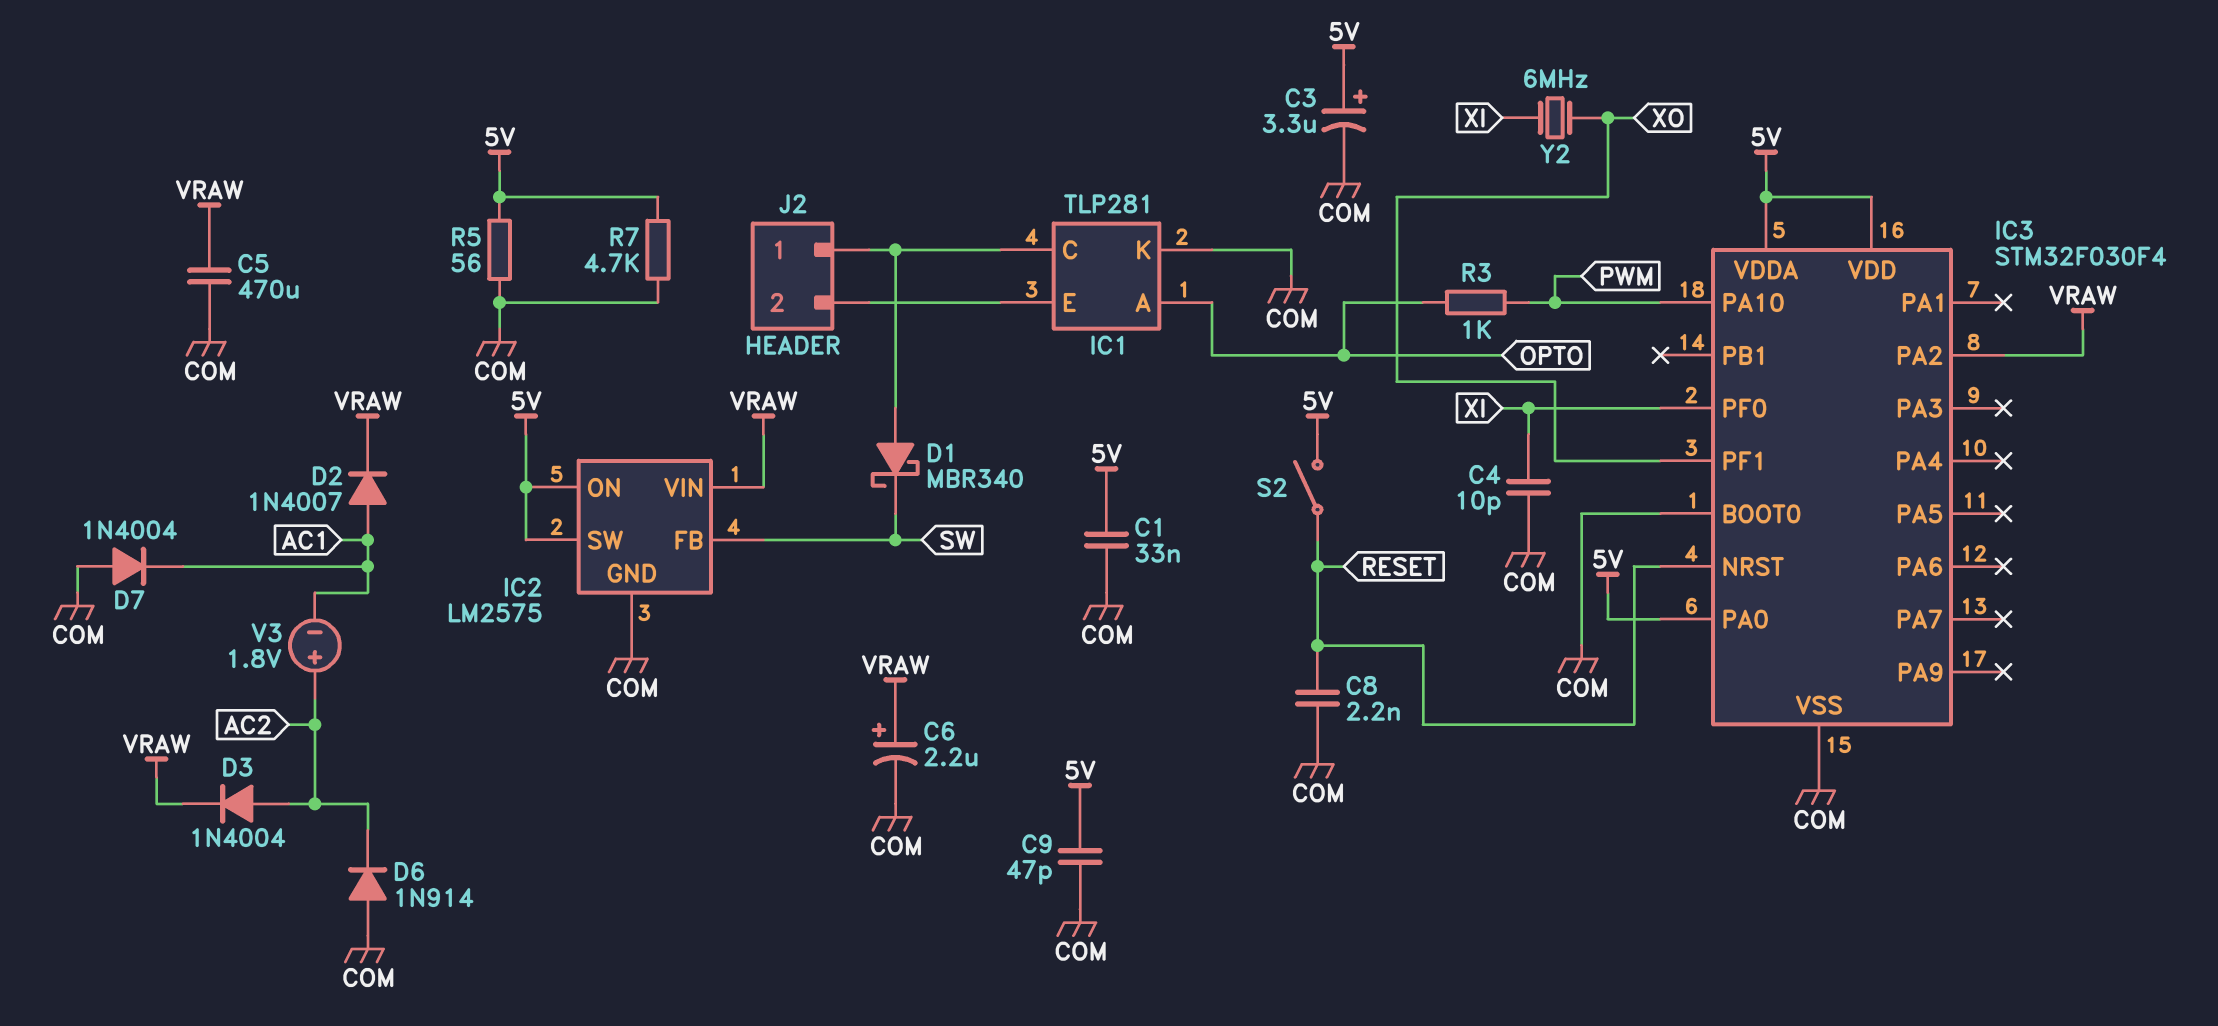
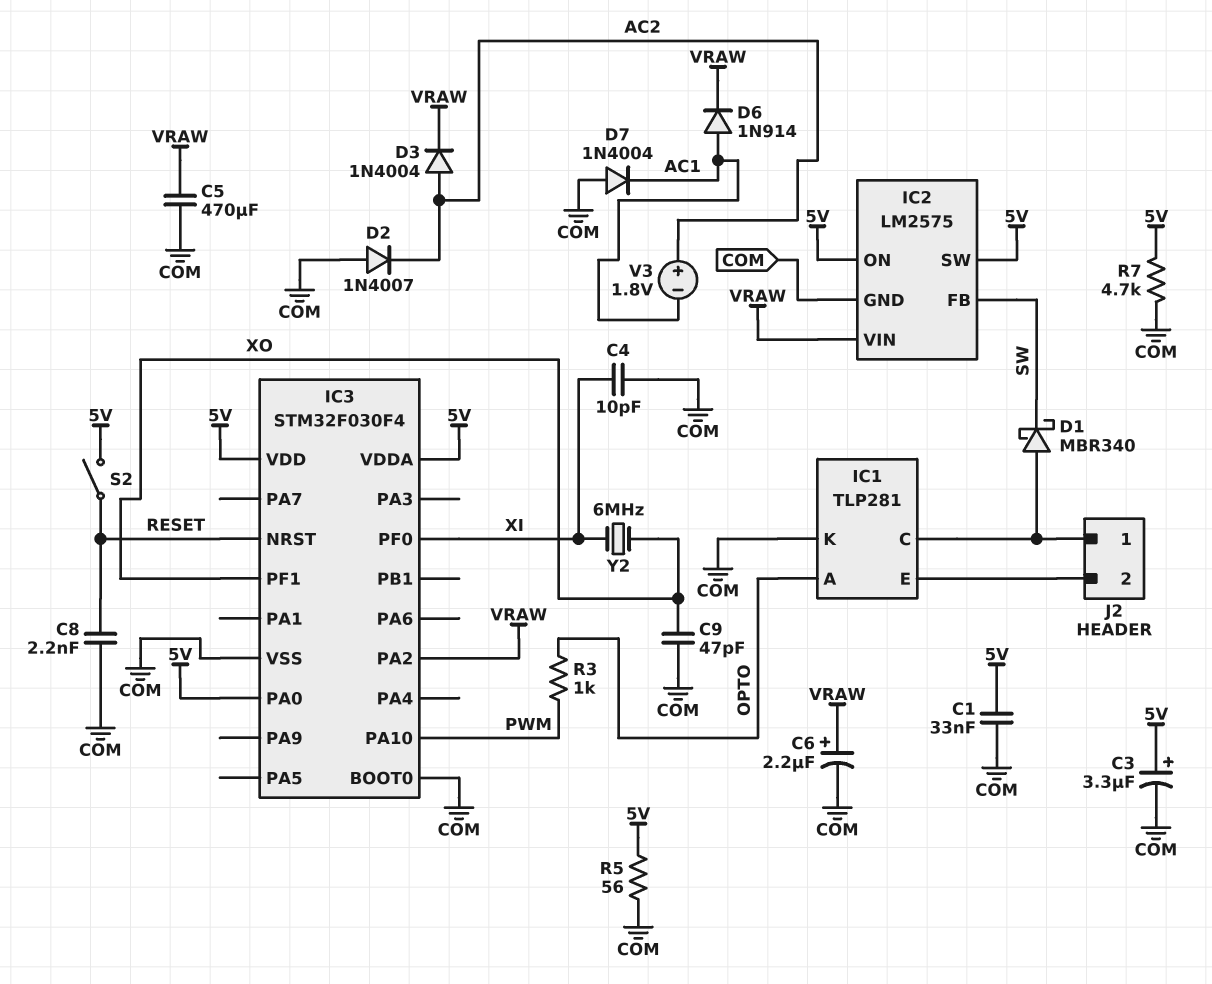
C9: 47pF (5V, COM) -> 47pF (COM, XO)
D2: diode 1N4007 (A AC1, K VRAW) -> diode 1N4007 (A COM, K AC2)
D6: diode 1N914 (A COM, K AC2) -> diode 1N914 (A AC1, K VRAW)

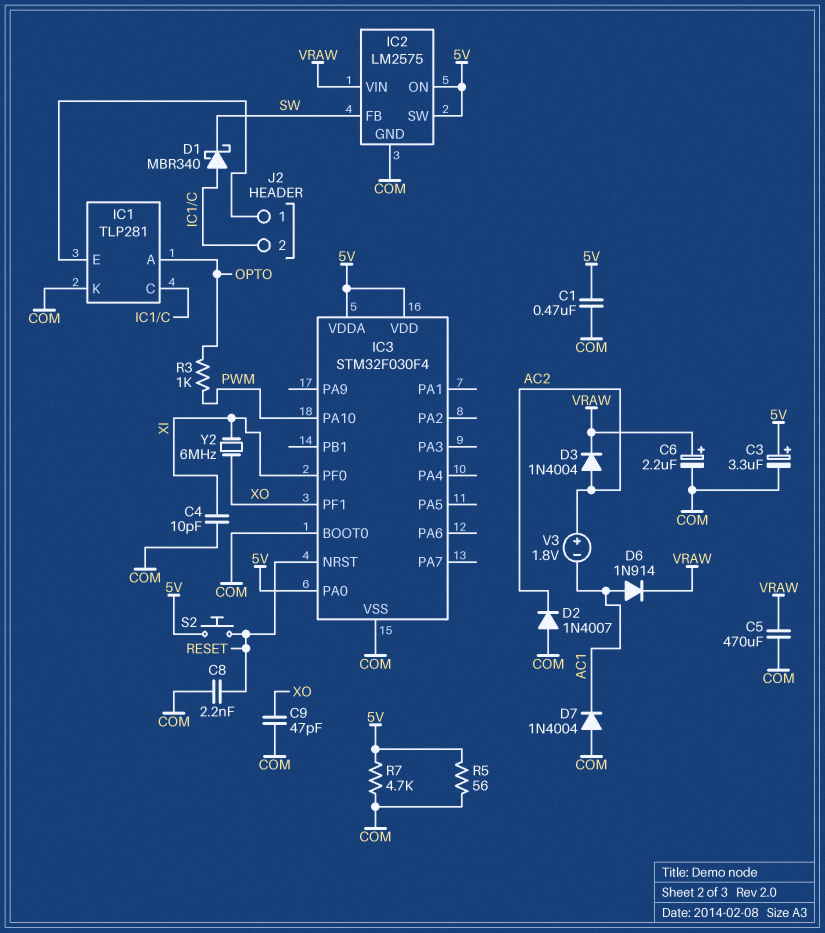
C1: 33nF (5V, COM) -> 470nF (5V, COM)
IC3 pin PA2: VRAW -> none
J2 pin 1: IC1/C -> IC1/E
J2 pin 2: IC1/E -> IC1/C
S2: switch (5V, RESET) -> button (5V, RESET)

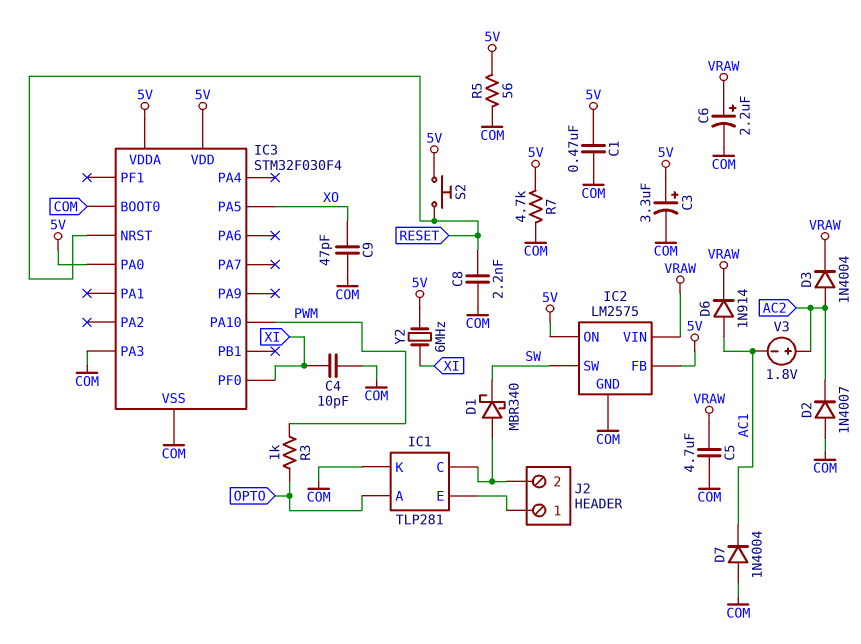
C5: 470uF (COM, VRAW) -> 4.7uF (COM, VRAW)
IC2 pin FB: SW -> 5V
IC2 pin SW: 5V -> SW
IC3 pin PA3: none -> COM
IC3 pin PA5: none -> XO
IC3 pin PF1: XO -> none
Y2: 6MHz (XI, XO) -> 6MHz (5V, XI)

